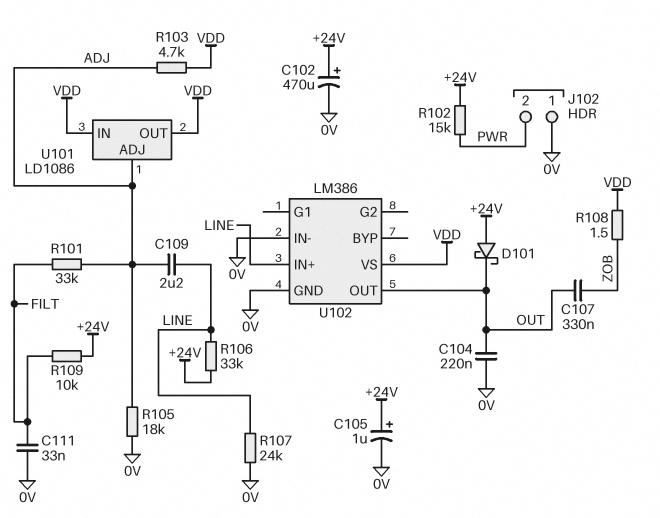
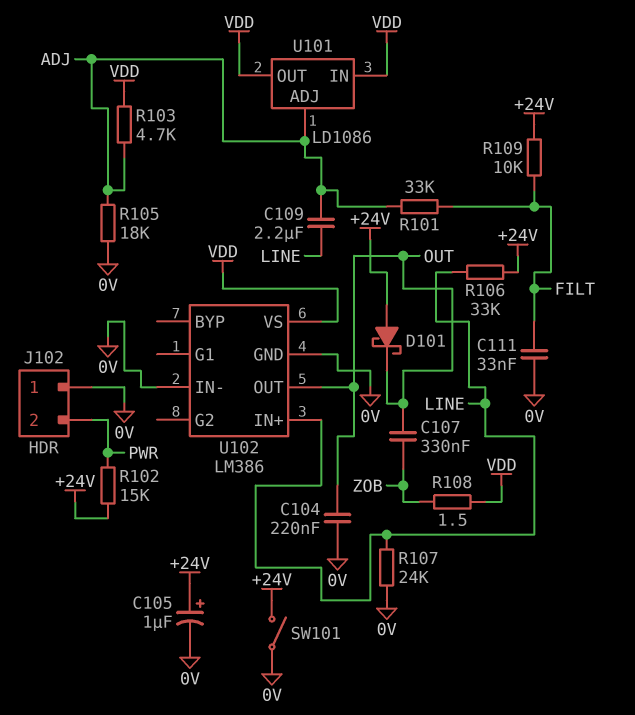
C102: 470uF (plus +24V, minus 0V) -> none
SW101: none -> switch (+24V, 0V)

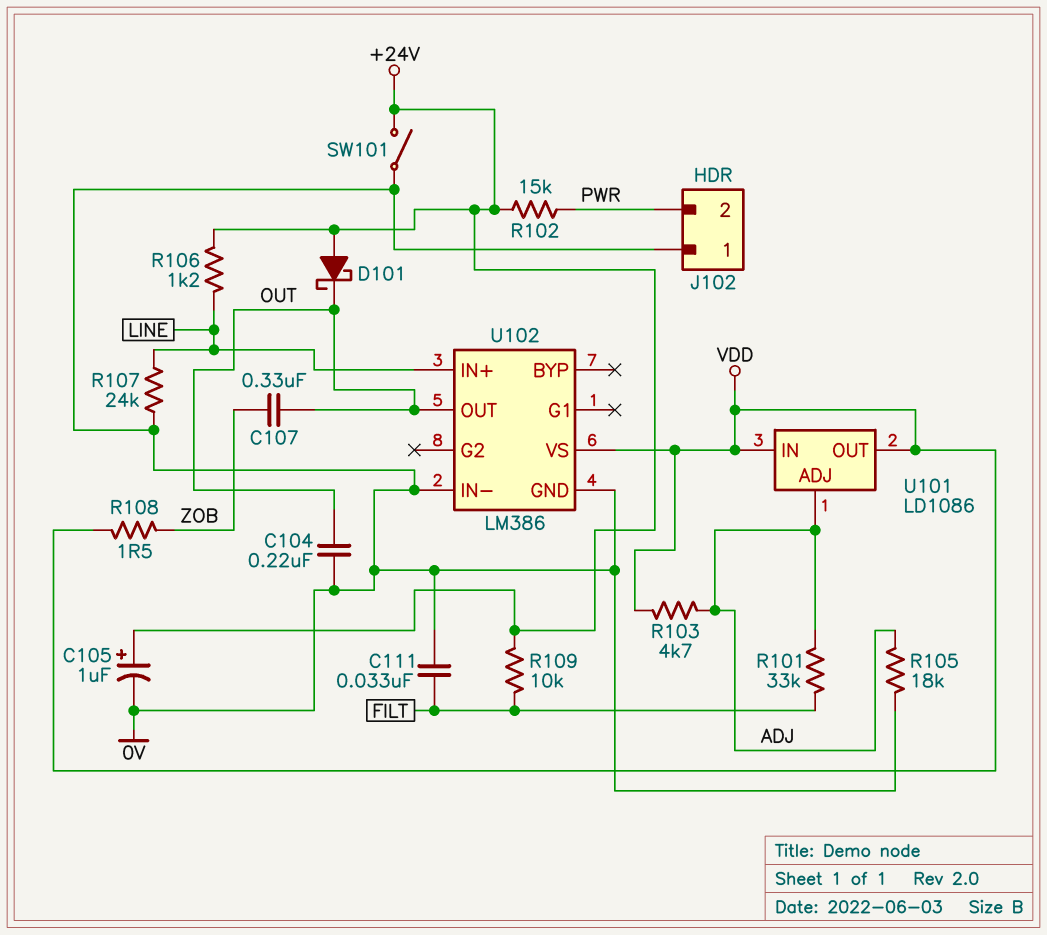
C109: 2.2uF (ADJ, LINE) -> none
R106: 33k (+24V, LINE) -> 1.2k (+24V, LINE)

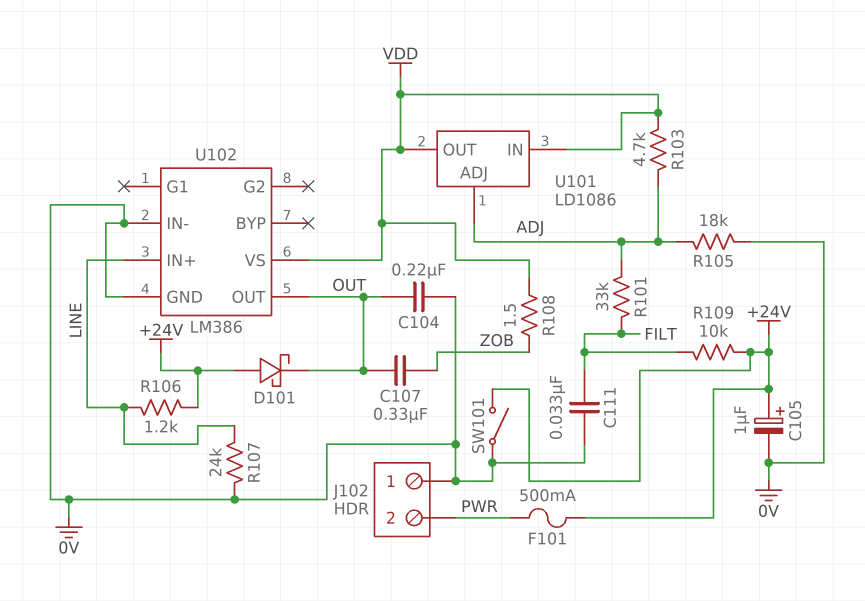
F101: none -> 500mA (+24V, PWR)
R102: 15k (+24V, PWR) -> none

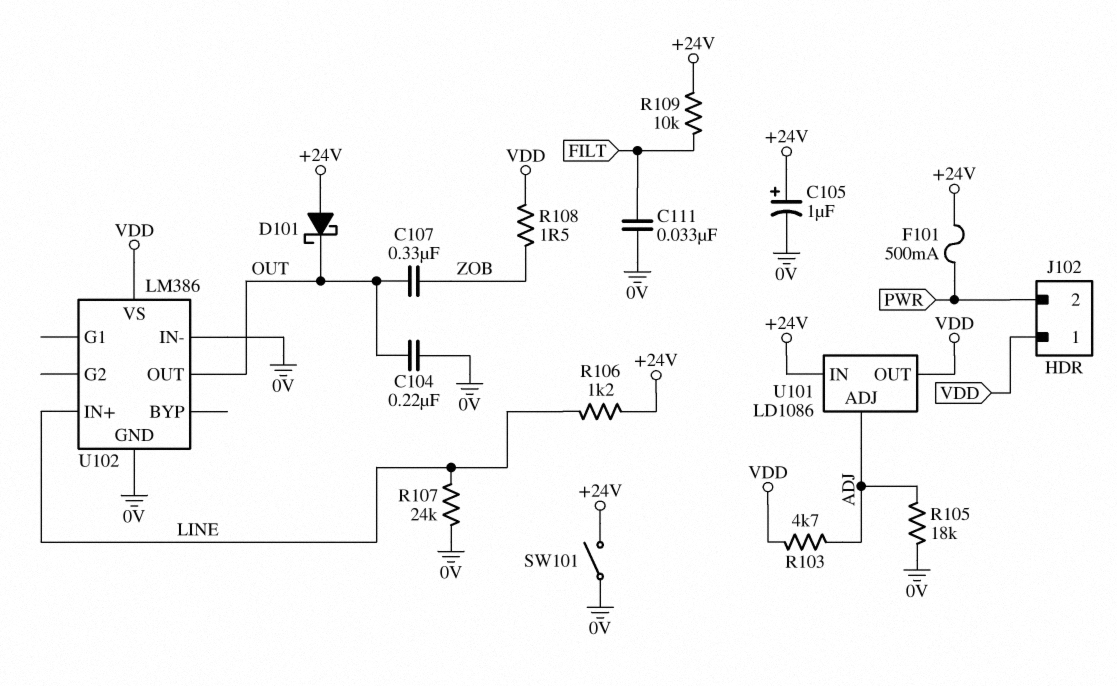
J102 pin 1: 0V -> VDD
R101: 33k (ADJ, FILT) -> none
U101 pin IN: VDD -> +24V

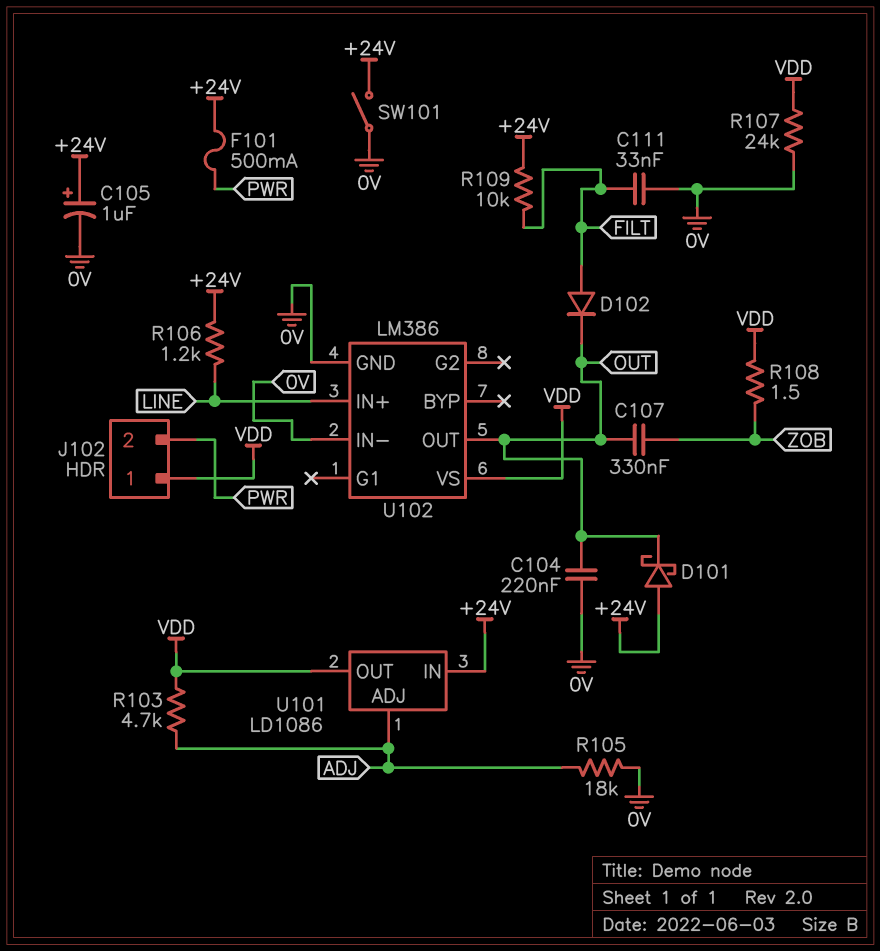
D102: none -> diode (A FILT, K OUT)
R107: 24k (0V, LINE) -> 24k (0V, VDD)

